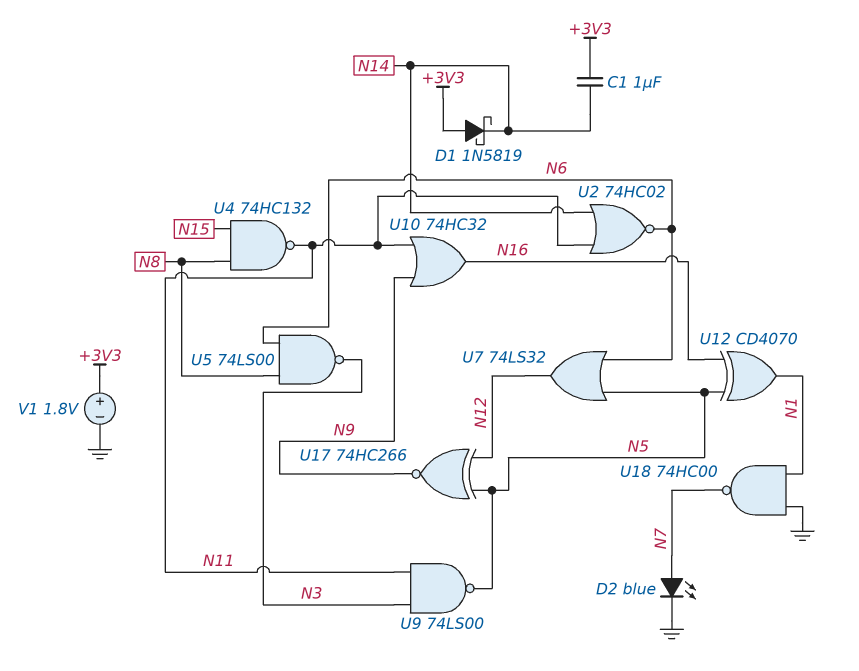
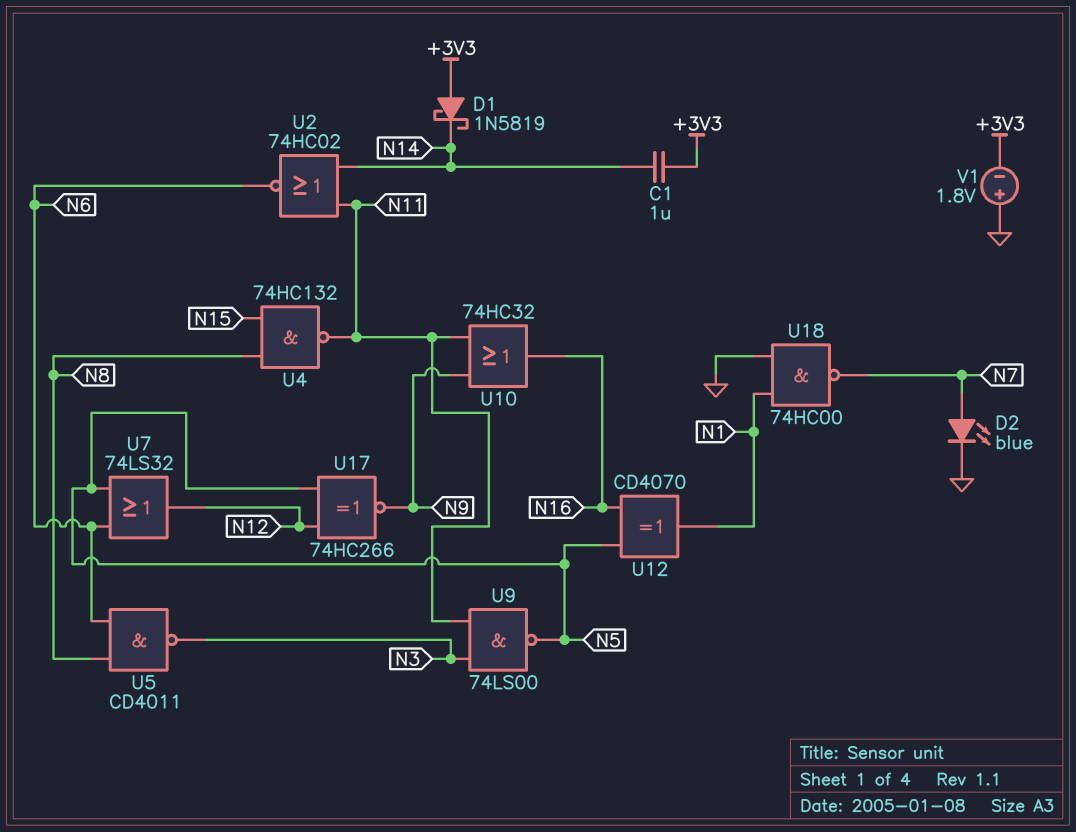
U5: NAND 74LS00 (in N6, in N8, out N3) -> NAND CD4011 (in N6, in N8, out N3)
V1: 1.8V (plus +3V3, minus GND) -> 1.8V (plus GND, minus +3V3)

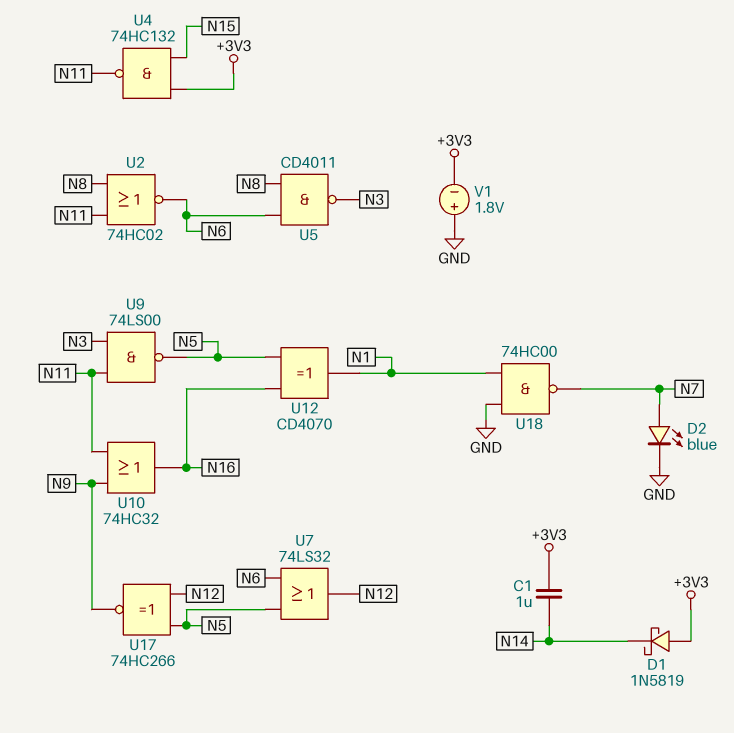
U2: NOR 74HC02 (in N11, in N14, out N6) -> NOR 74HC02 (in N8, in N11, out N6)
U4: NAND 74HC132 (in N8, in N15, out N11) -> NAND 74HC132 (in +3V3, in N15, out N11)

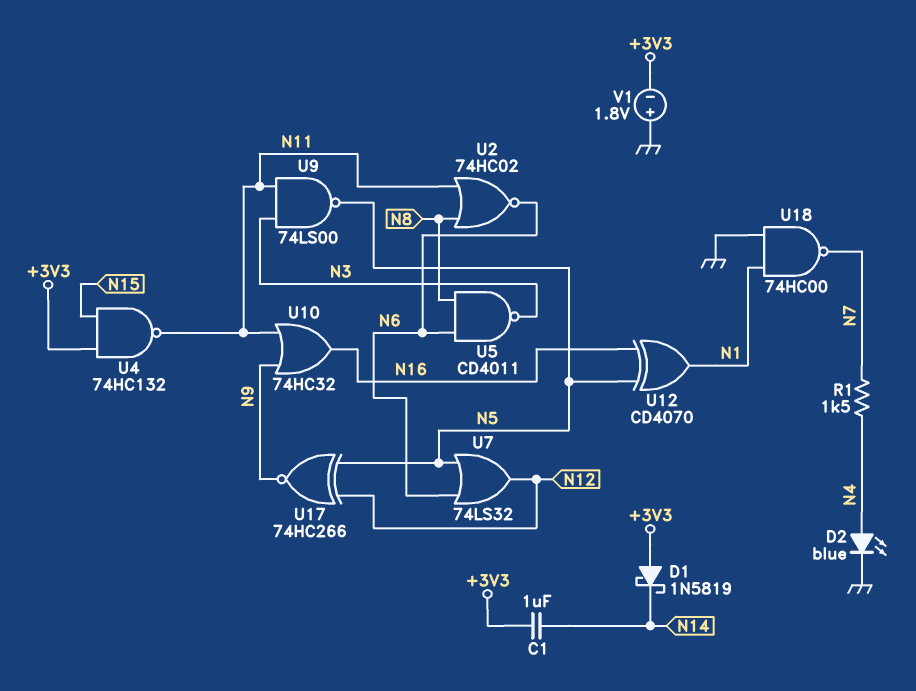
D2: LED blue (A N7, K GND) -> LED blue (A N4, K GND)
R1: none -> 1.5k (N4, N7)

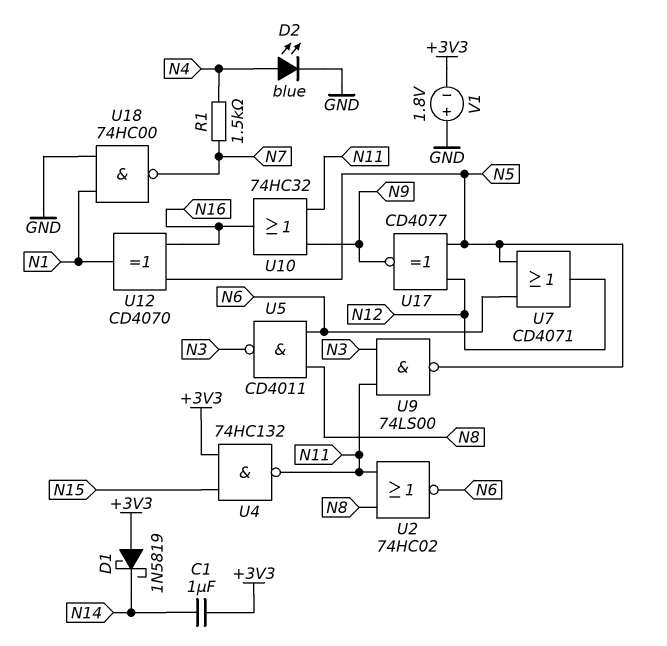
U7: OR 74LS32 (in N5, in N6, out N12) -> OR CD4071 (in N5, in N6, out N12)
U17: XNOR 74HC266 (in N5, in N12, out N9) -> XNOR CD4077 (in N5, in N12, out N9)

